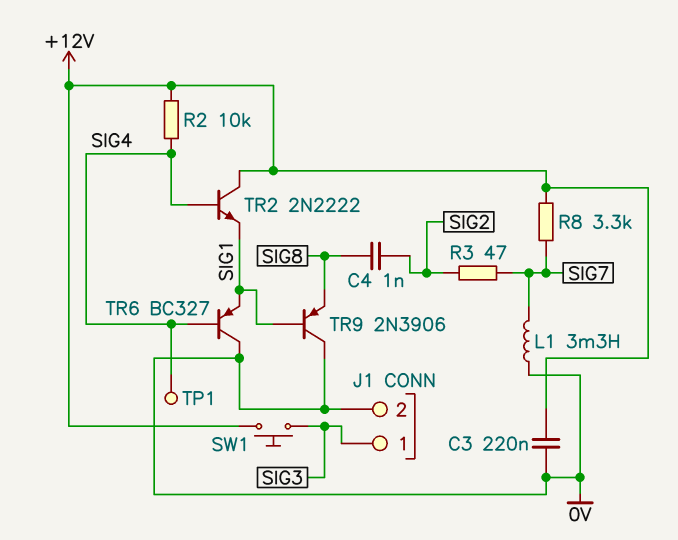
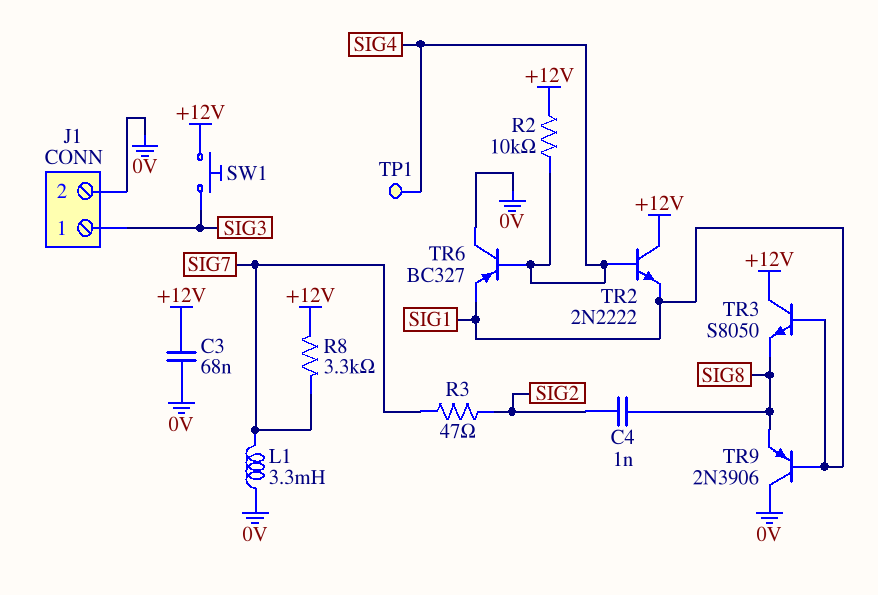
C3: 220nF (+12V, 0V) -> 68nF (+12V, 0V)
TR3: none -> NPN S8050 (B SIG1, C +12V, E SIG8)

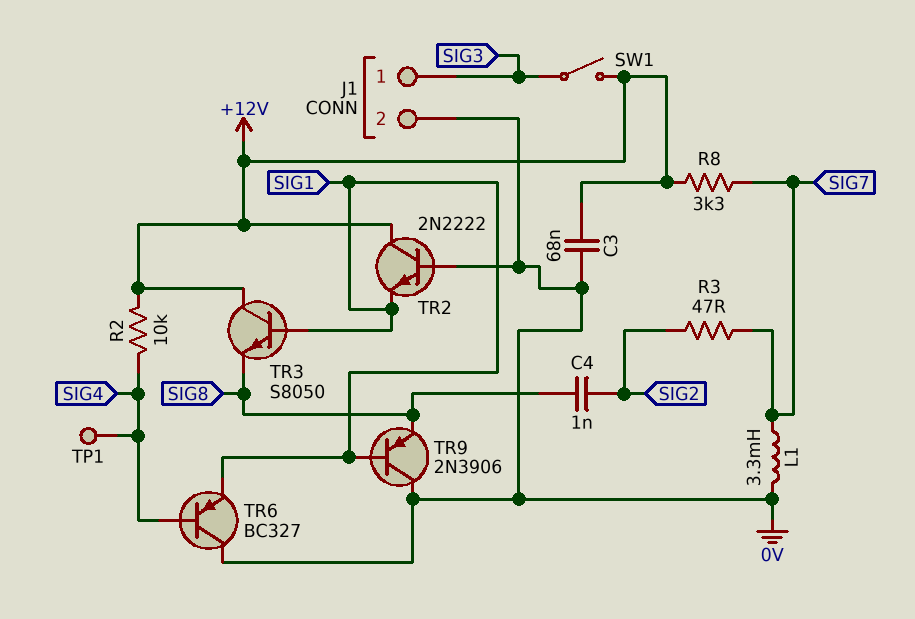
SW1: button (+12V, SIG3) -> switch (+12V, SIG3)
TR2: NPN 2N2222 (B SIG4, C +12V, E SIG1) -> NPN 2N2222 (B 0V, C +12V, E SIG1)

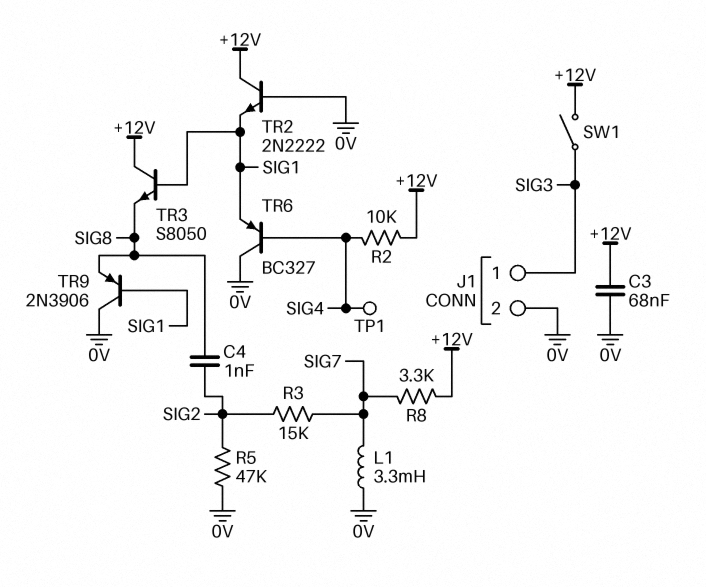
R3: 47 (SIG2, SIG7) -> 15k (SIG2, SIG7)
R5: none -> 47k (0V, SIG2)

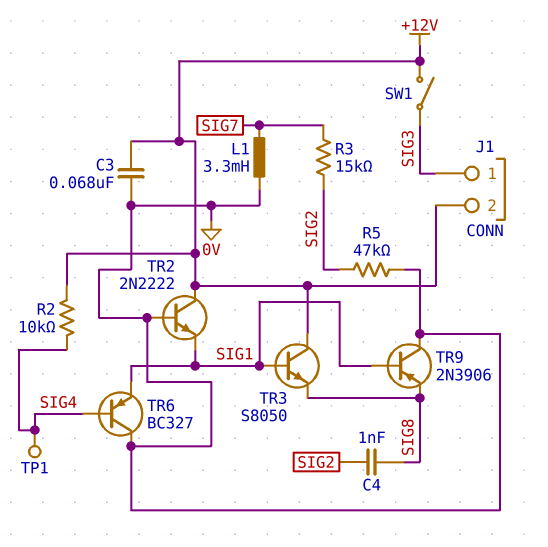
J1 pin 2: 0V -> +12V
R8: 3.3k (+12V, SIG7) -> none

